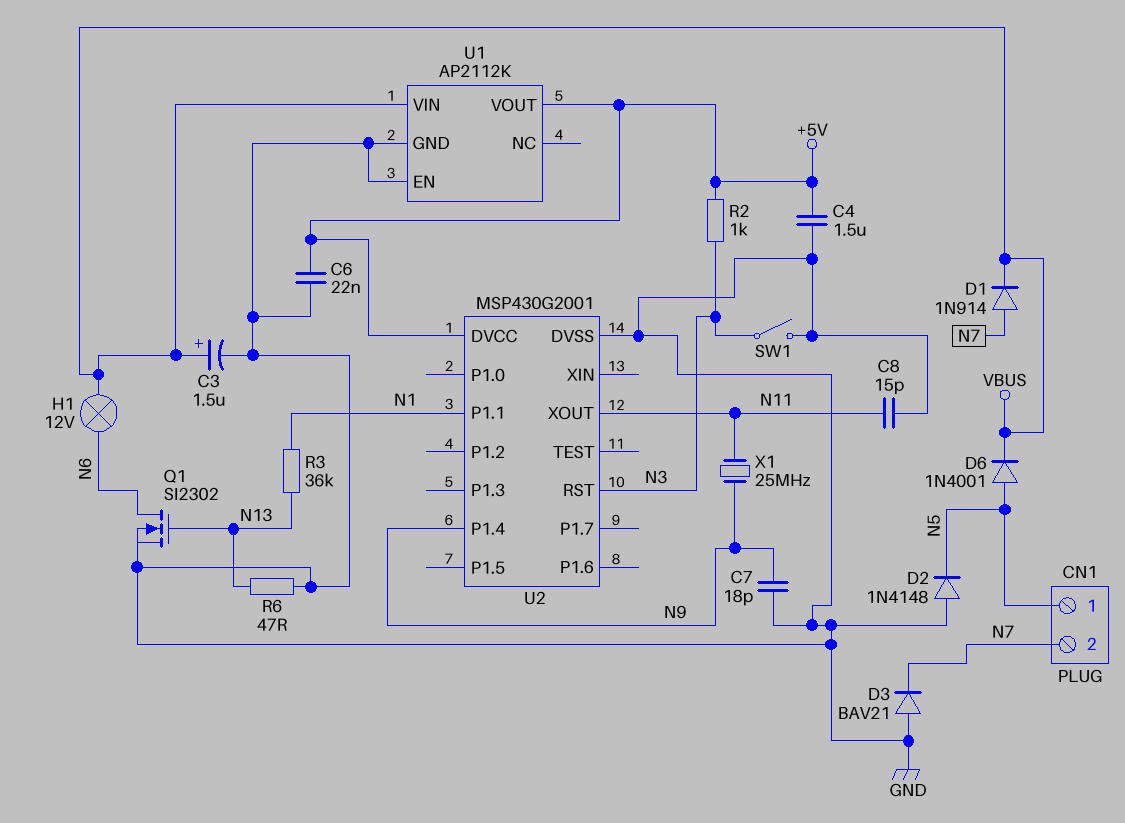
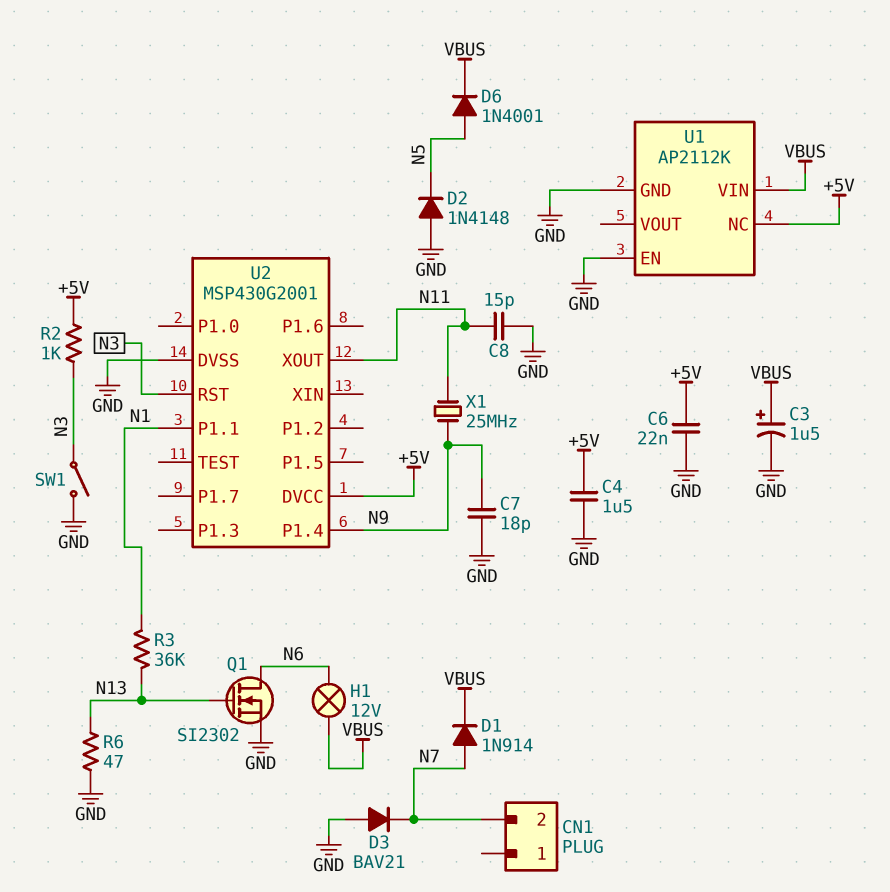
CN1 pin 1: N5 -> none
U1 pin NC: none -> +5V
U1 pin VOUT: +5V -> none

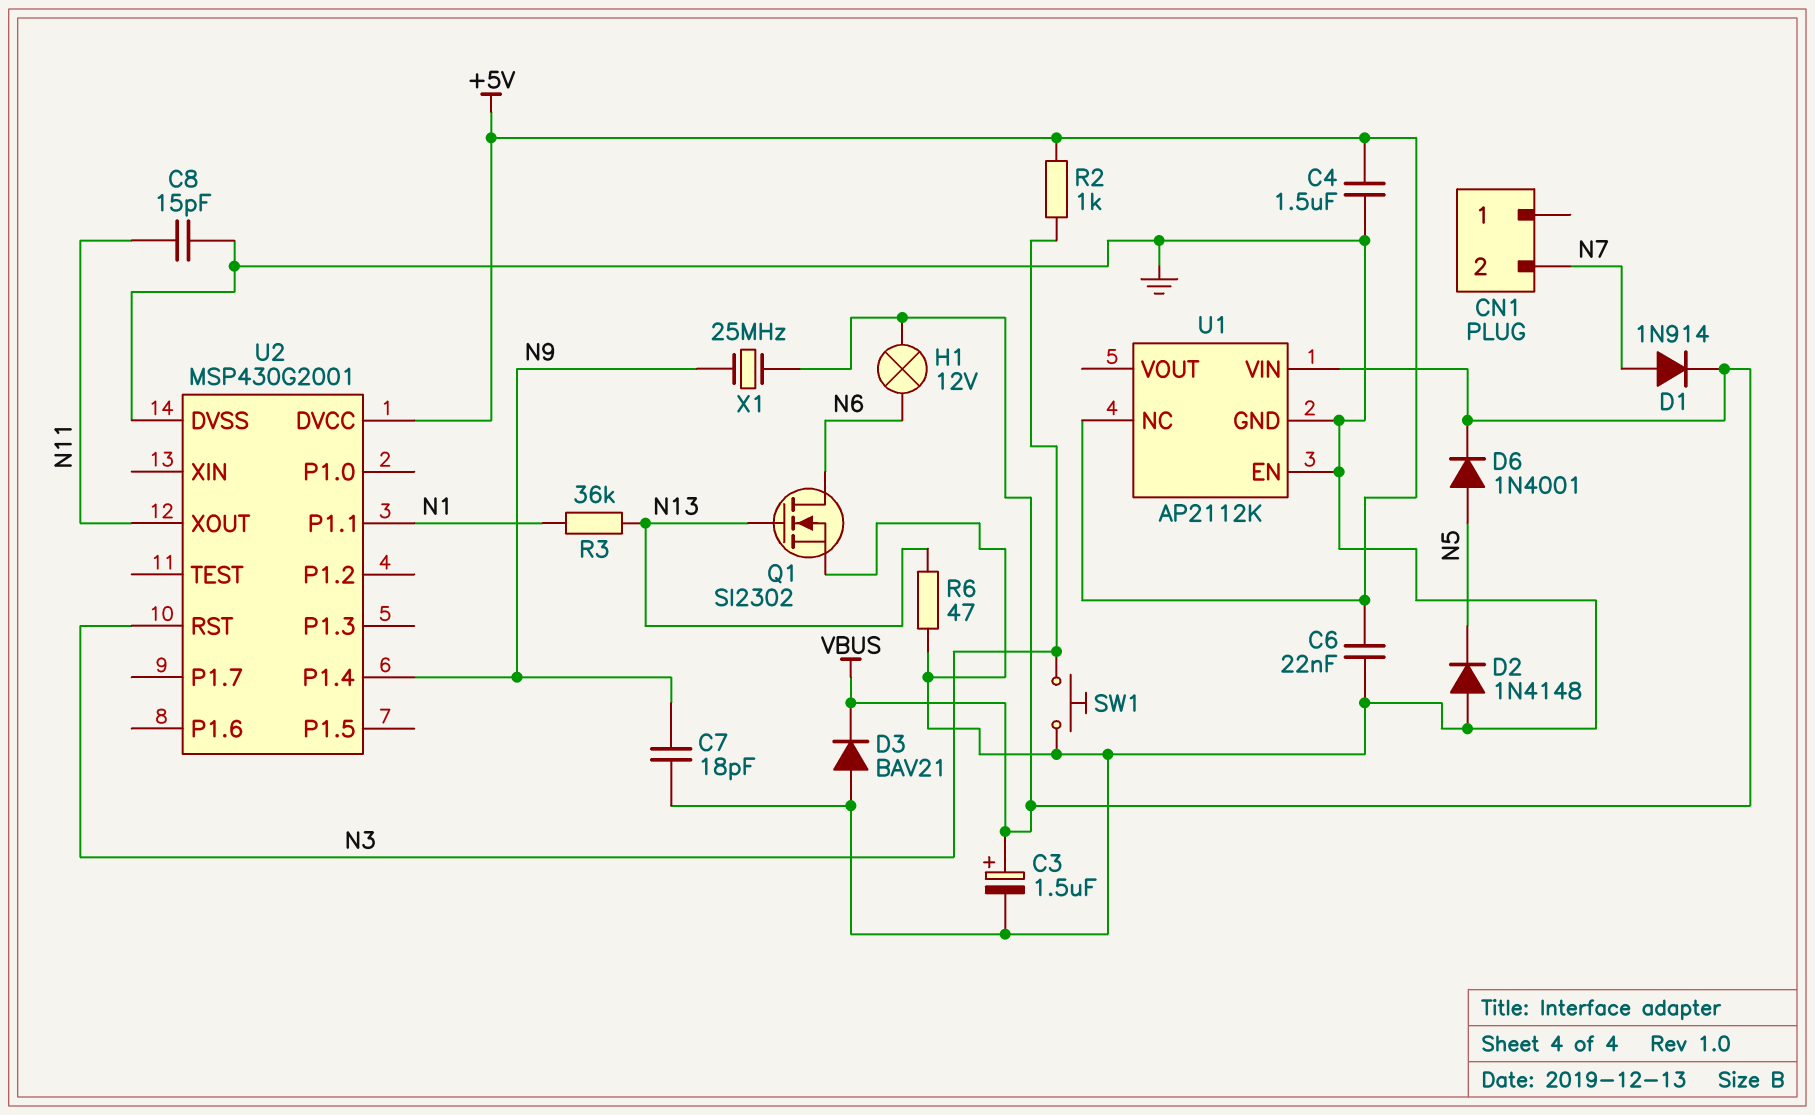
D3: diode BAV21 (A GND, K N7) -> diode BAV21 (A GND, K VBUS)
SW1: switch (GND, N3) -> button (GND, N3)
X1: 25MHz (N9, N11) -> 25MHz (N9, VBUS)

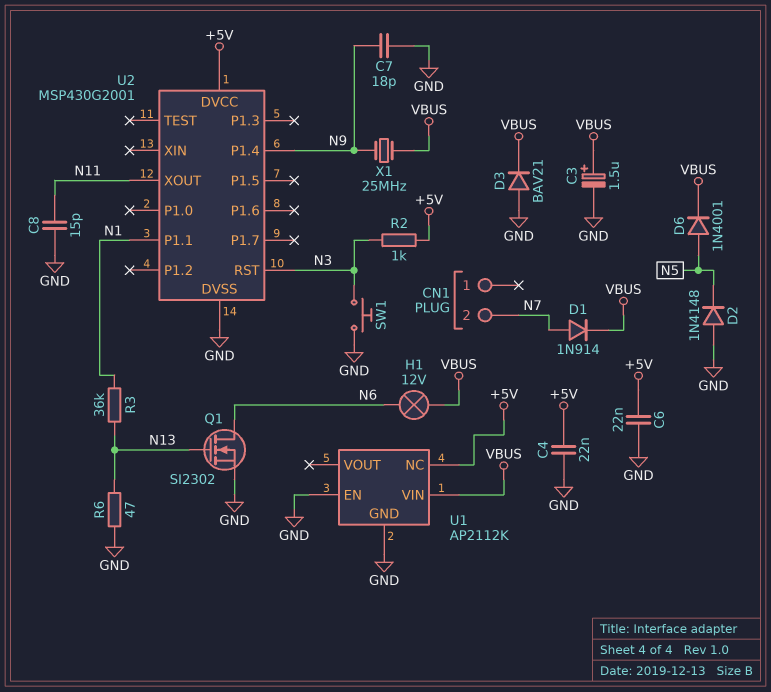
C4: 1.5uF (+5V, GND) -> 22nF (+5V, GND)

